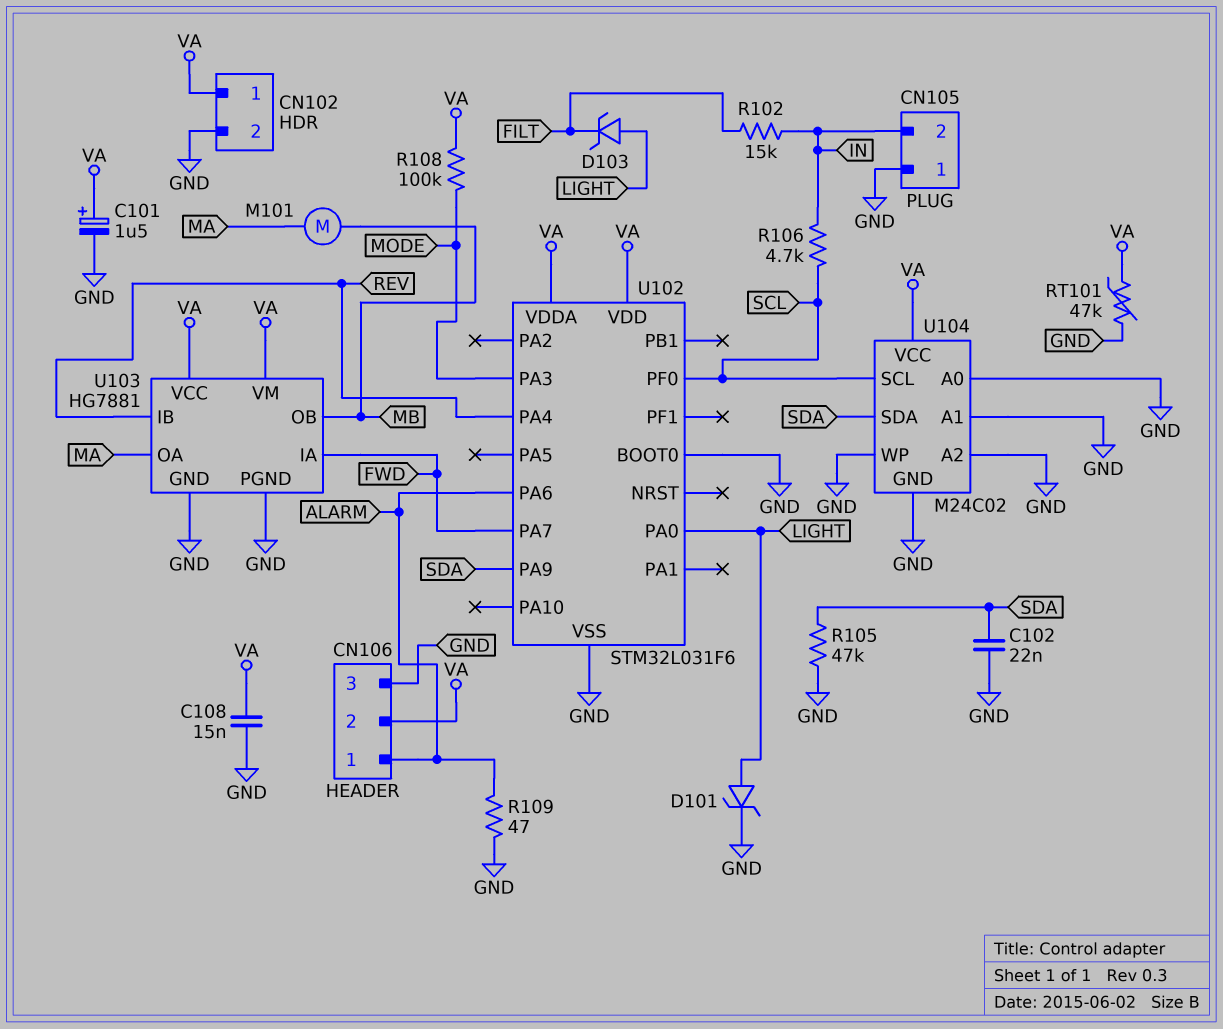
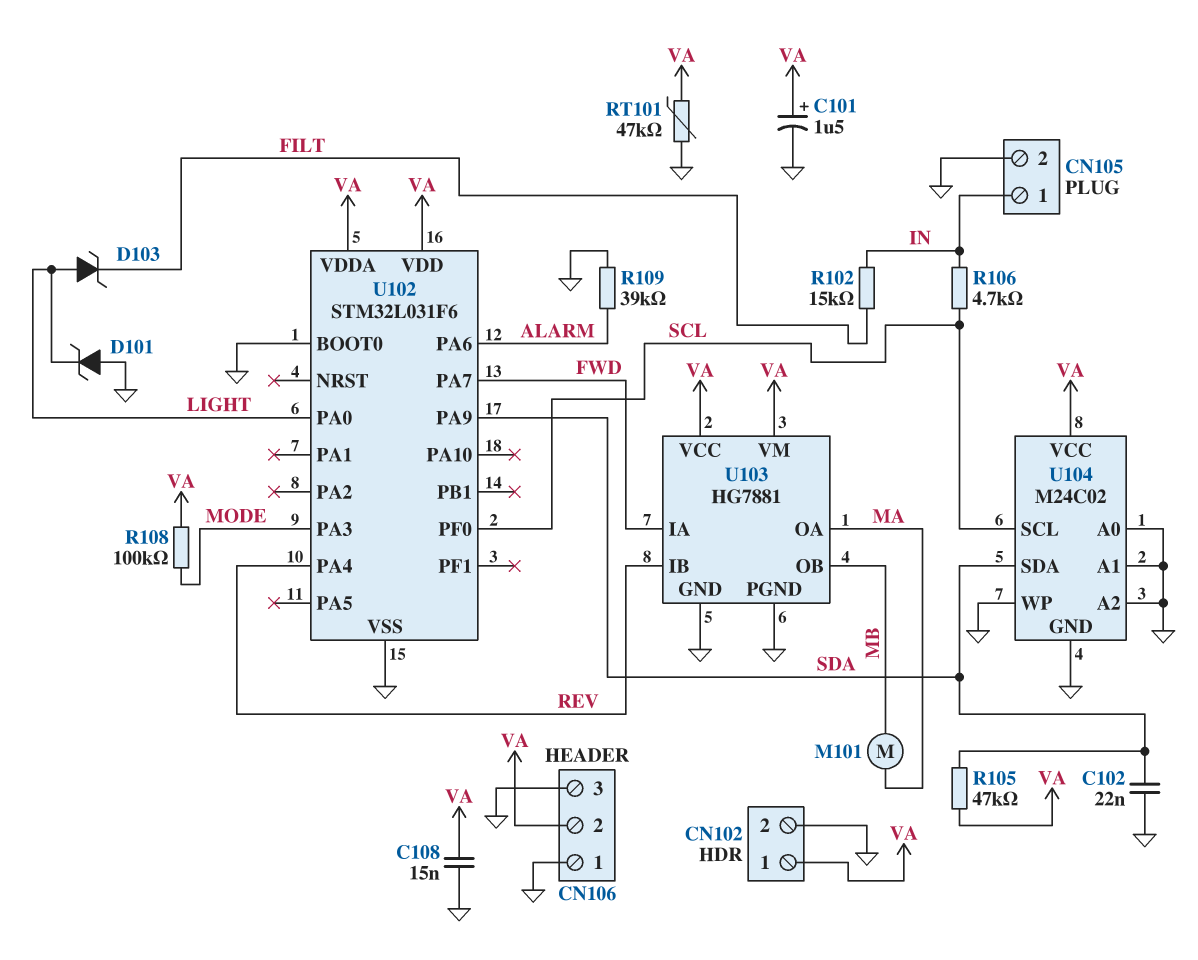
CN105 pin 1: GND -> IN
CN105 pin 2: IN -> GND
CN106 pin 1: ALARM -> GND
D101: zener (A LIGHT, K GND) -> zener (A GND, K LIGHT)
R105: 47k (GND, SDA) -> 47k (SDA, VA)
R109: 47 (ALARM, GND) -> 39k (ALARM, GND)

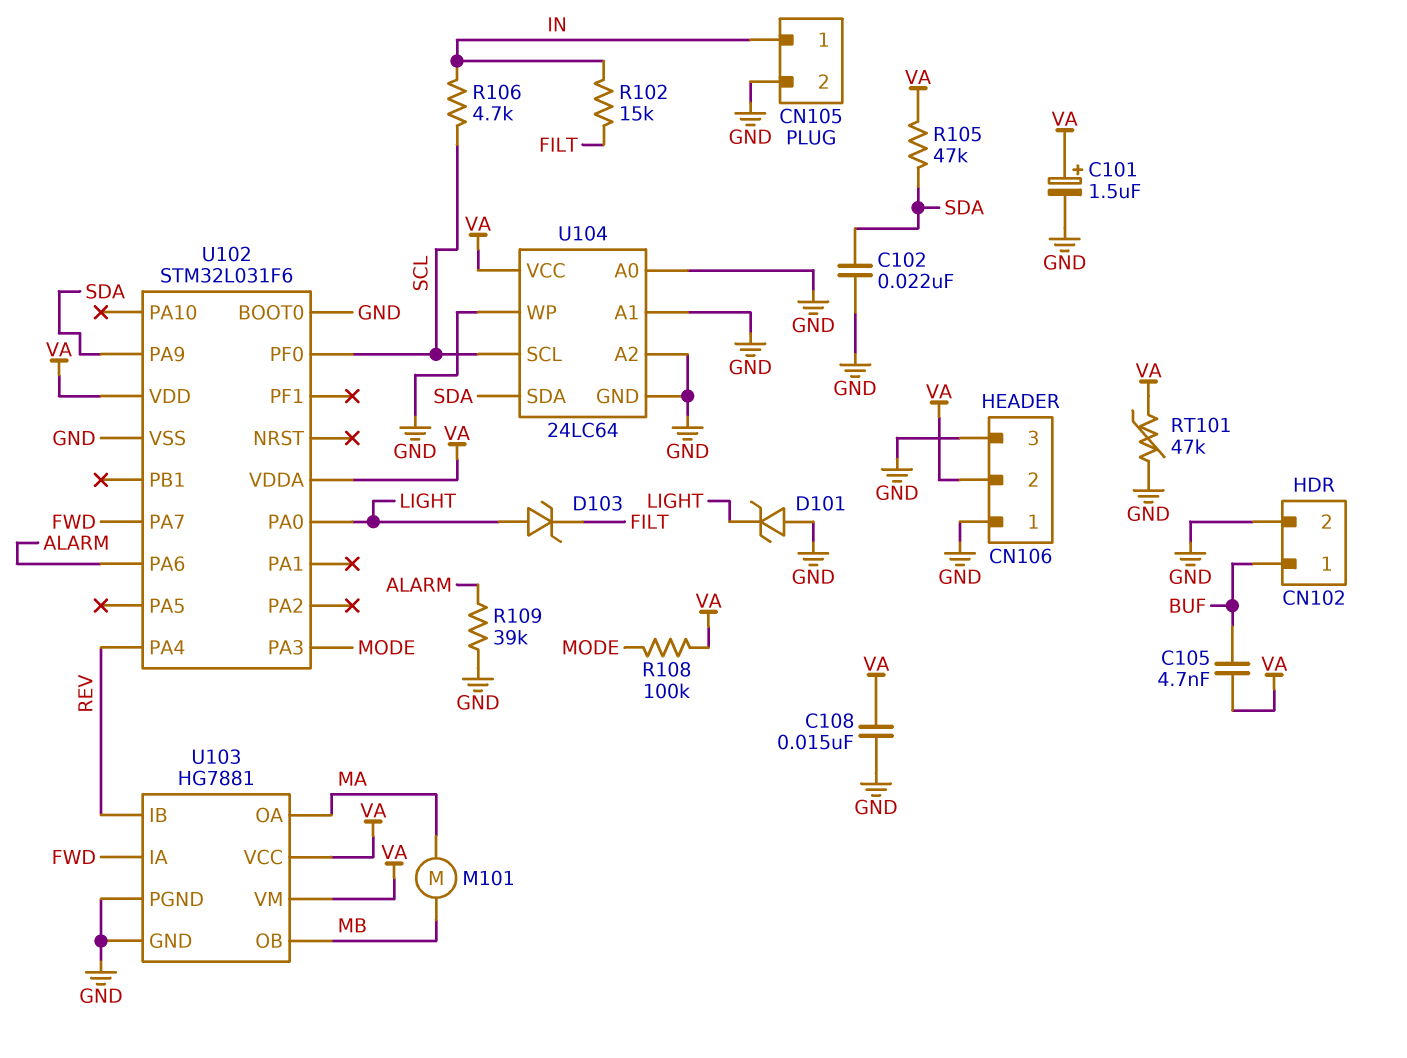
C105: none -> 4.7nF (BUF, VA)
CN102 pin 1: VA -> BUF
U104: M24C02 -> 24LC64

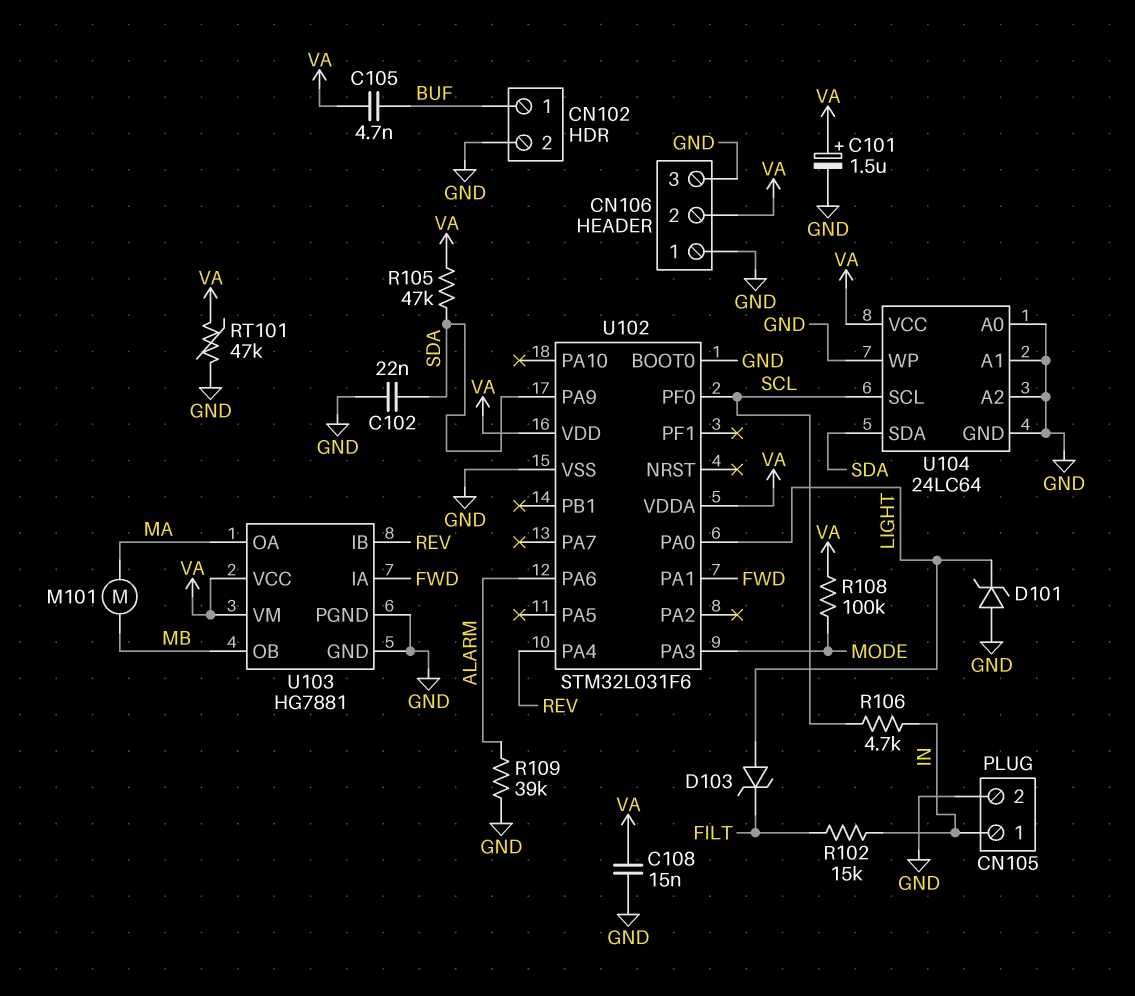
U102 pin PA1: none -> FWD
U102 pin PA7: FWD -> none

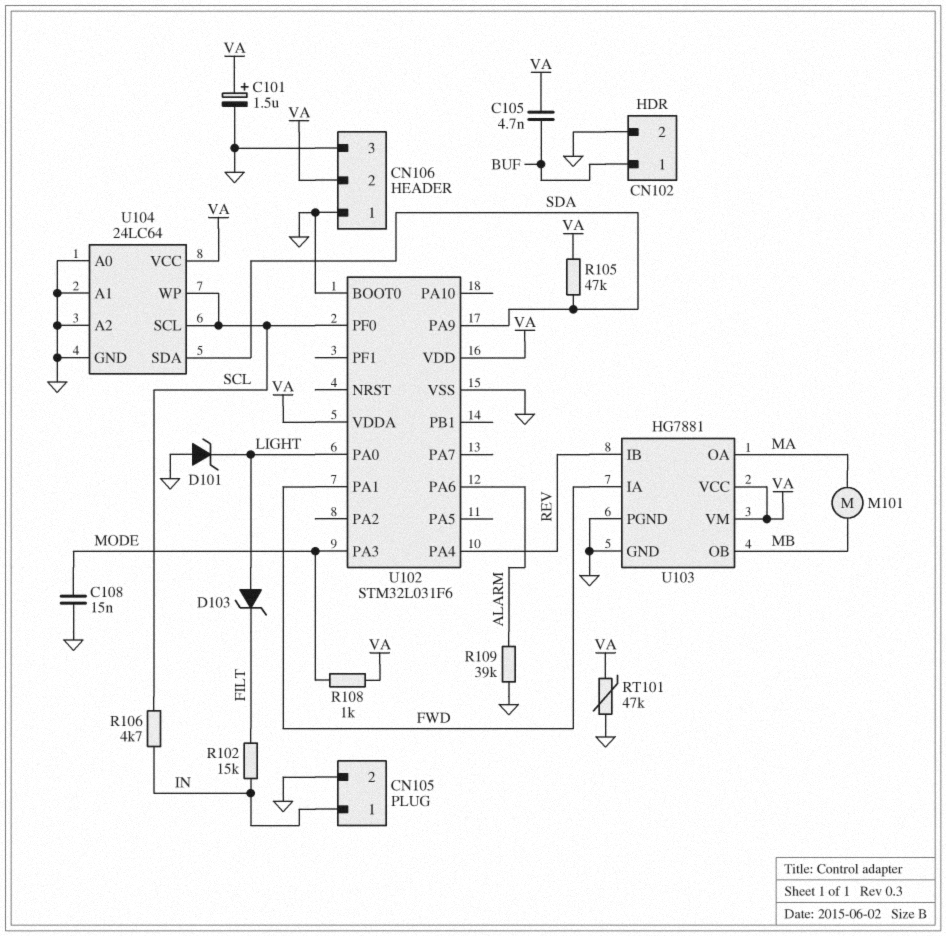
C102: 22nF (GND, SDA) -> none
C108: 15nF (GND, VA) -> 15nF (GND, MODE)
R108: 100k (MODE, VA) -> 1k (MODE, VA)
U104 pin WP: GND -> SCL

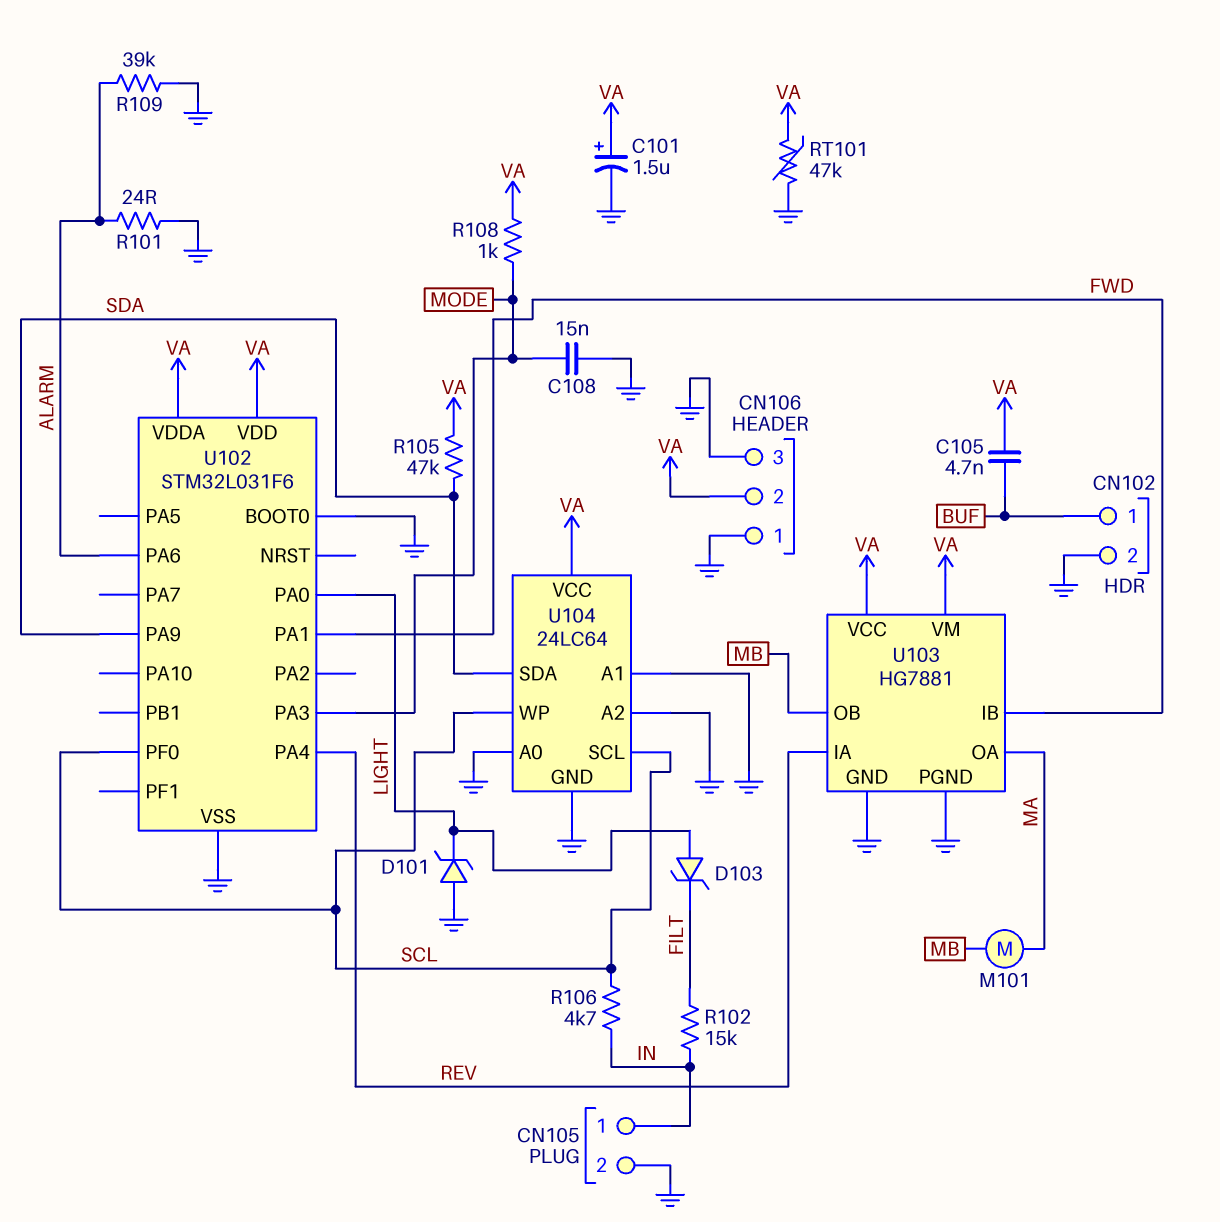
R101: none -> 24 (ALARM, GND)
U103 pin IA: FWD -> REV
U103 pin IB: REV -> FWD

